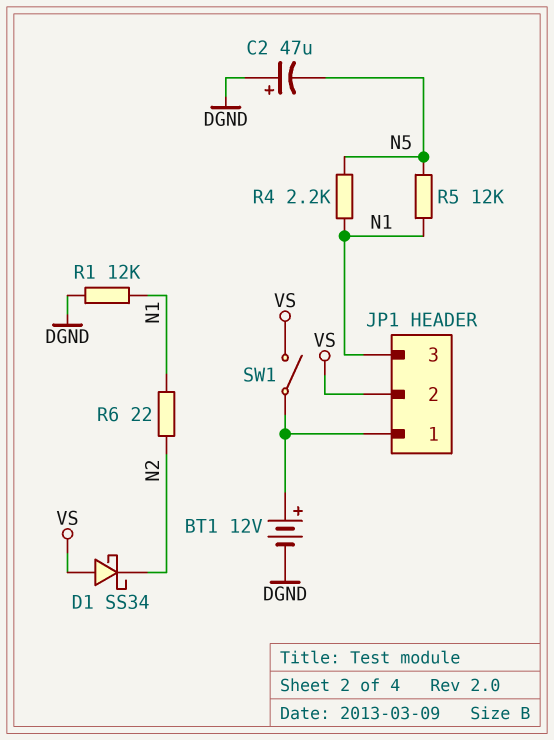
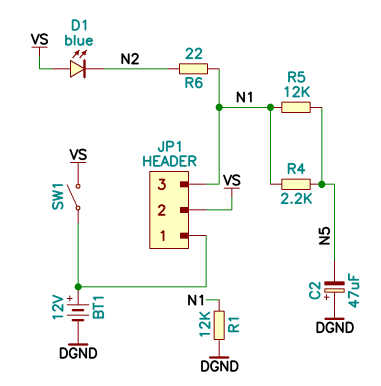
D1: schottky SS34 (A VS, K N2) -> LED blue (A VS, K N2)

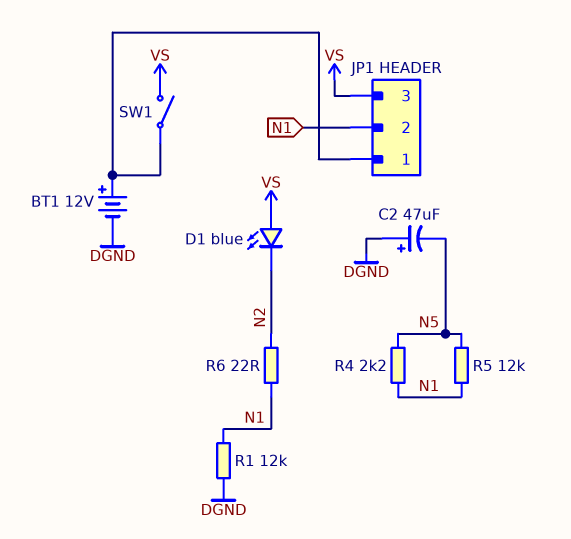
JP1 pin 2: VS -> N1
JP1 pin 3: N1 -> VS

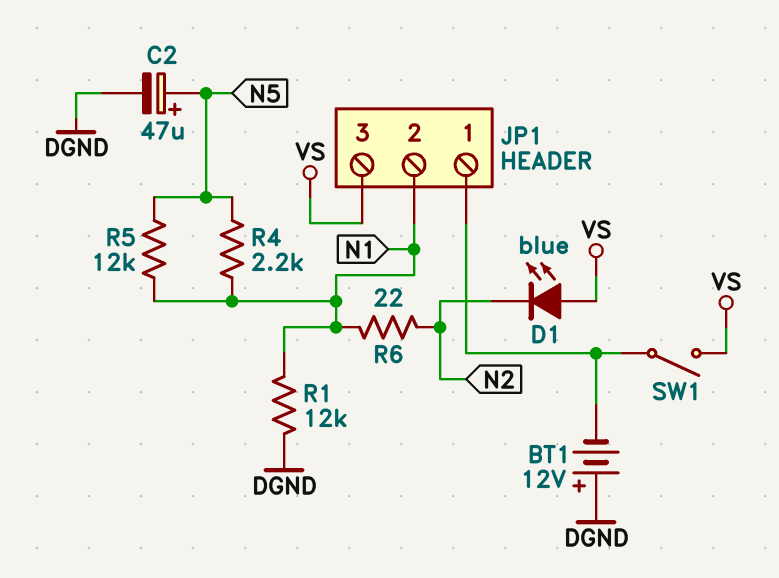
BT1: 12V (plus JP1/1, minus DGND) -> 12V (plus DGND, minus JP1/1)
C2: 47uF (plus DGND, minus N5) -> 47uF (plus N5, minus DGND)

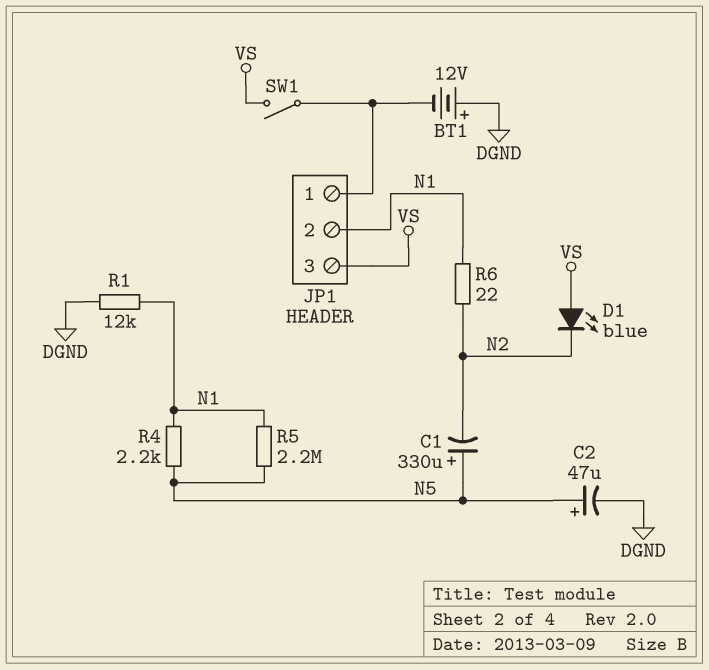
C1: none -> 330uF (plus N5, minus N2)
R5: 12k (N1, N5) -> 2.2M (N1, N5)

